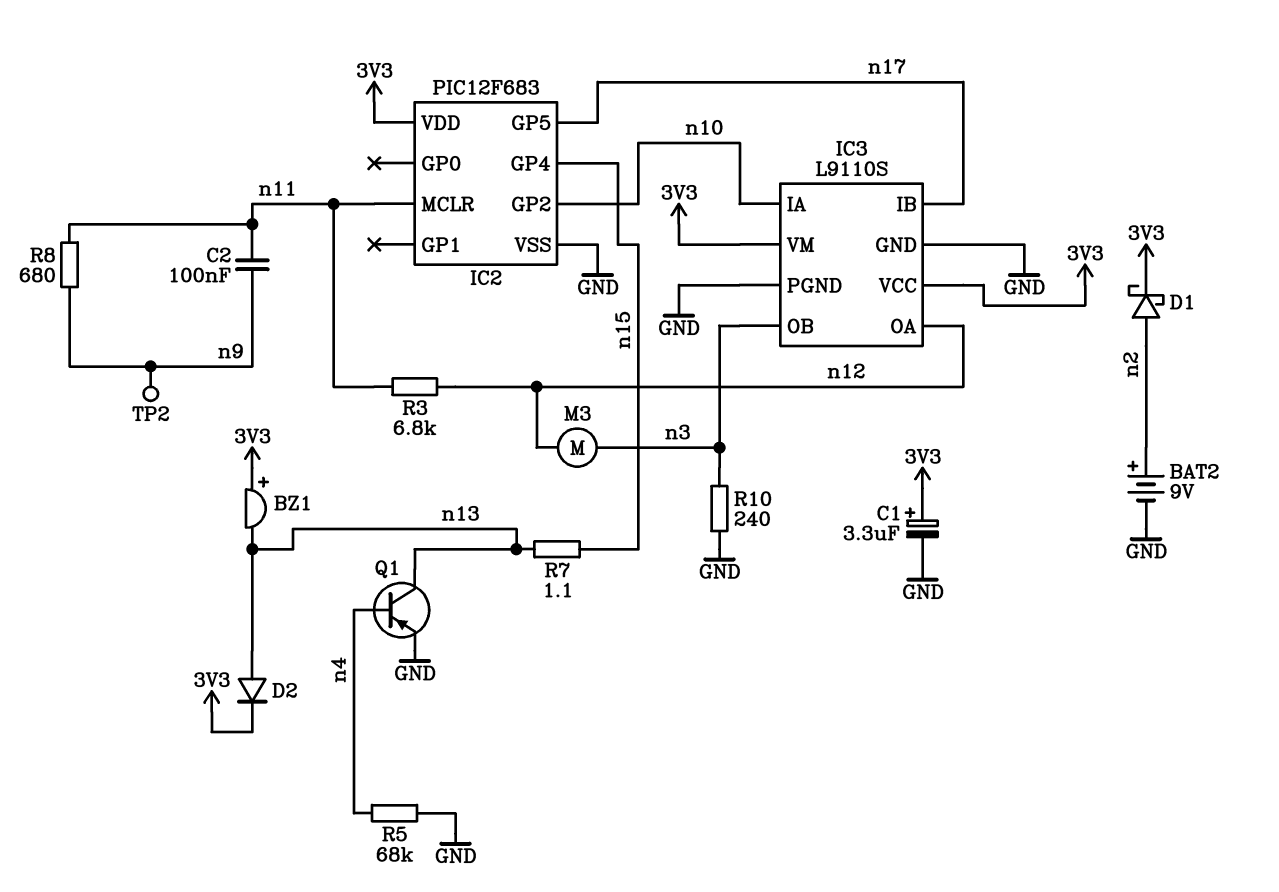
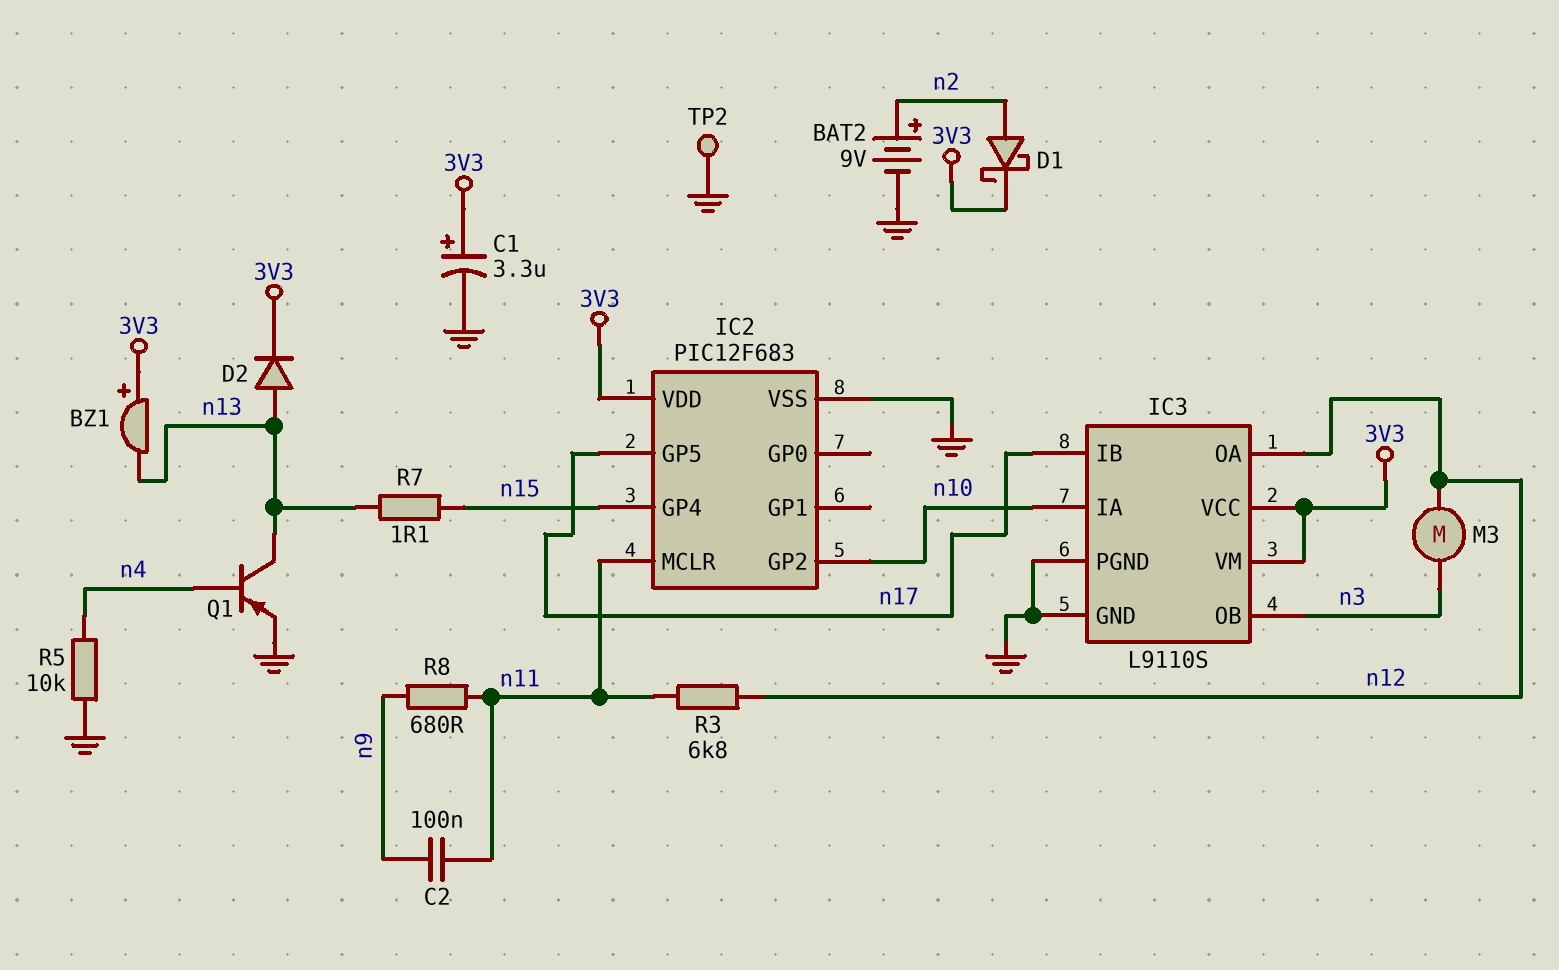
R5: 68k (GND, n4) -> 10k (GND, n4)
R10: 240 (GND, n3) -> none
TP2: test point (n9) -> test point (GND)

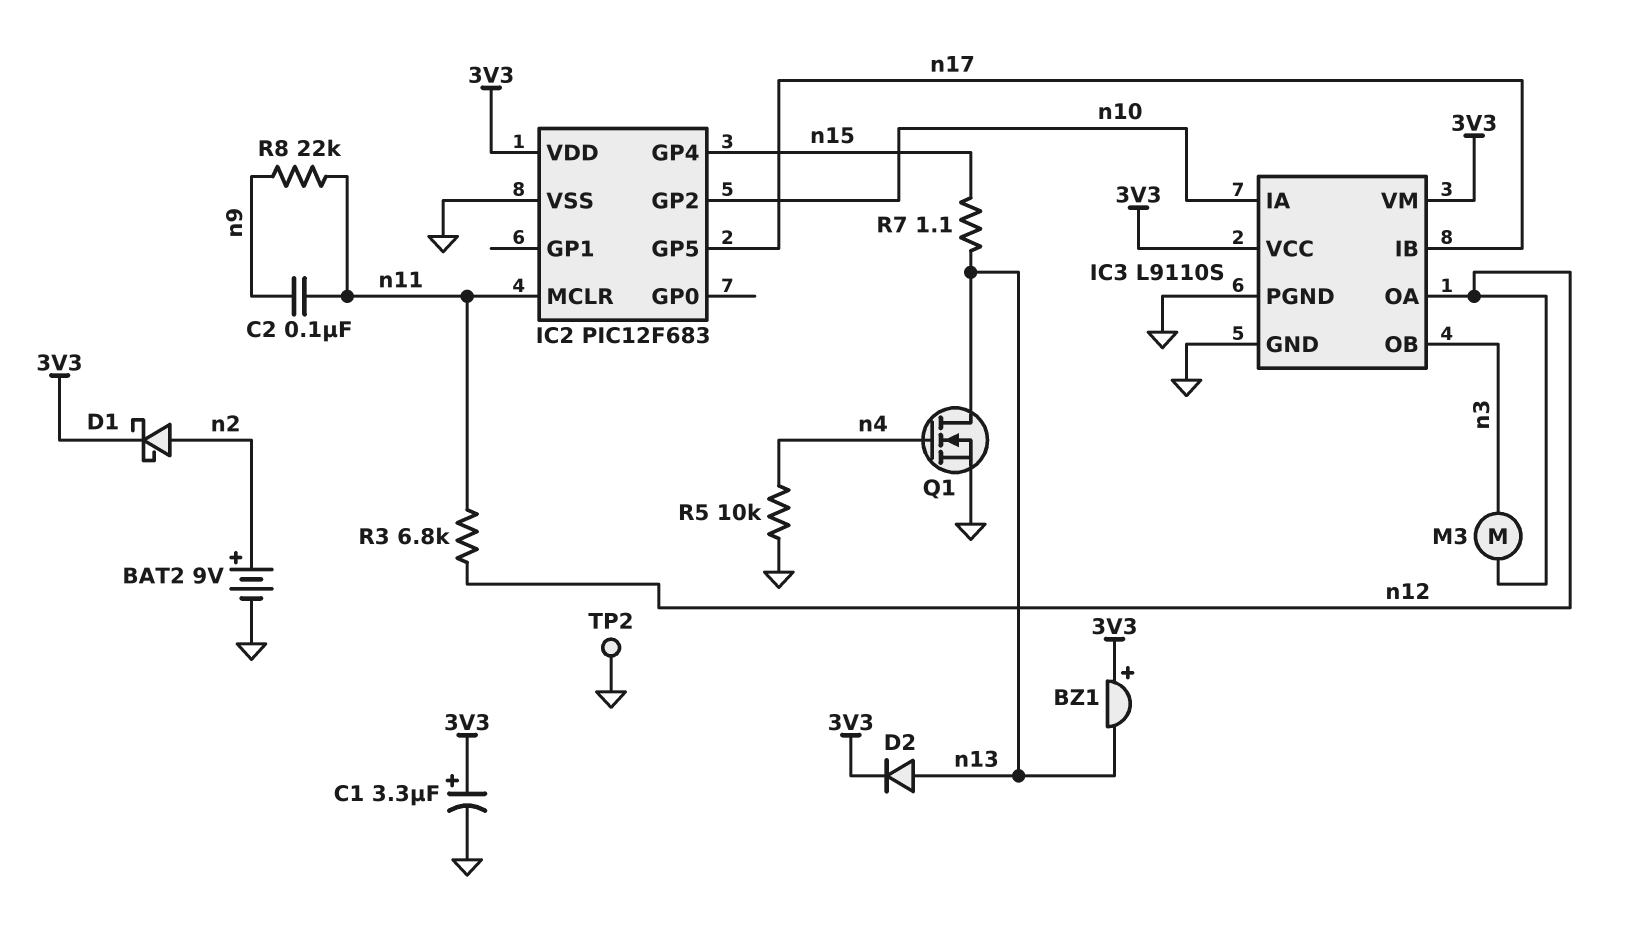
Q1: PNP (B n4, C n13, E GND) -> NMOS (G n4, D n13, S GND)
R8: 680 (n9, n11) -> 22k (n9, n11)

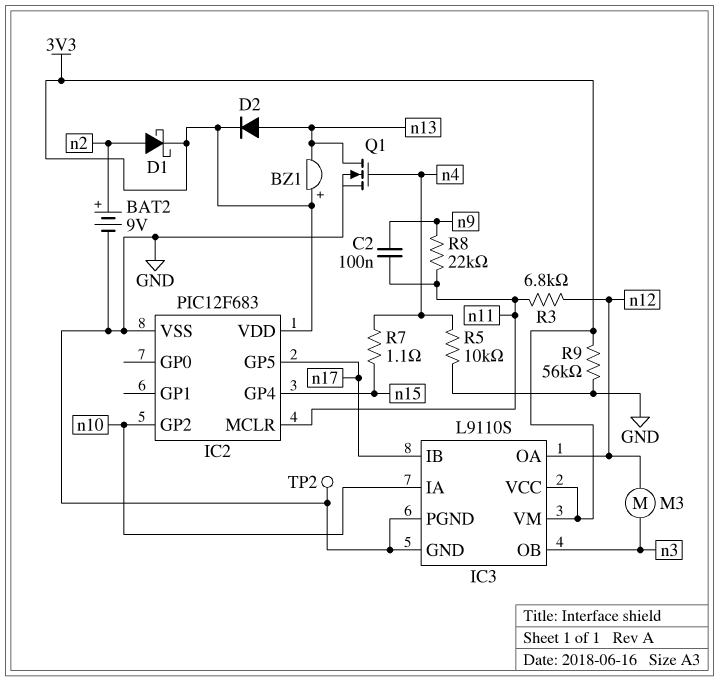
C1: 3.3uF (plus 3V3, minus GND) -> none
R7: 1.1 (n13, n15) -> 1.1 (n4, n15)
R9: none -> 56k (3V3, GND)

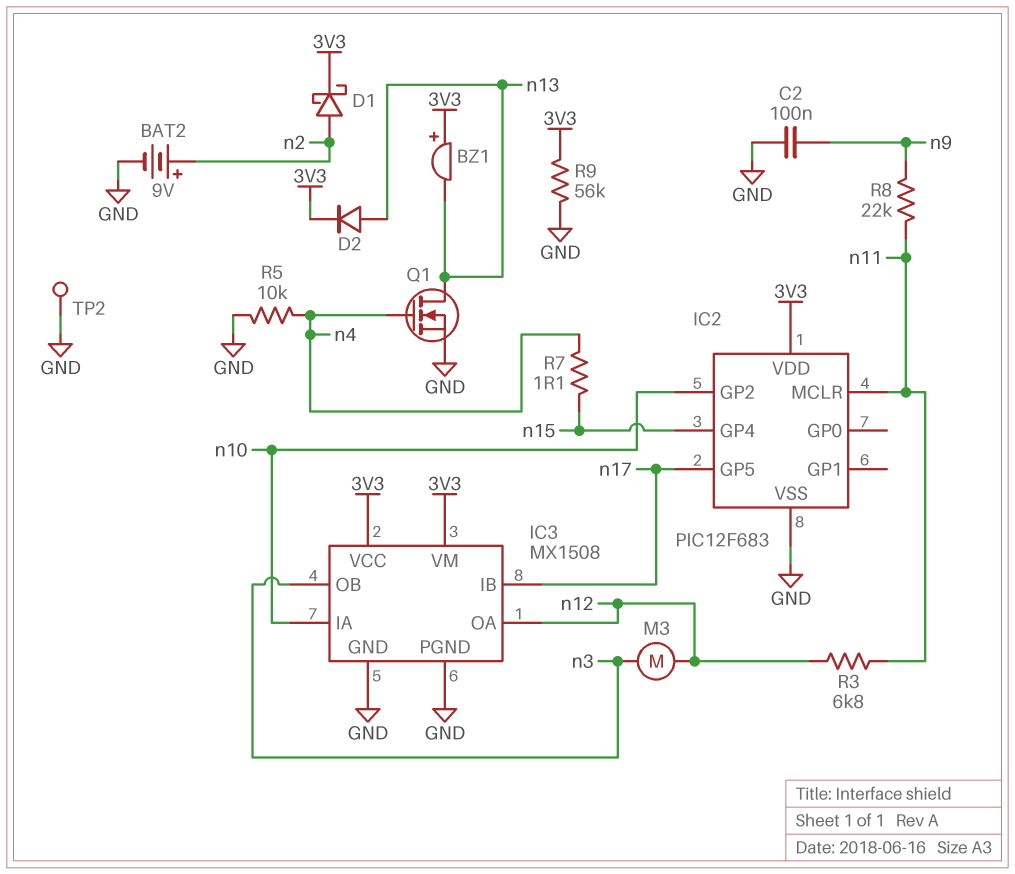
C2: 100nF (n9, n11) -> 100nF (GND, n9)
IC3: L9110S -> MX1508

